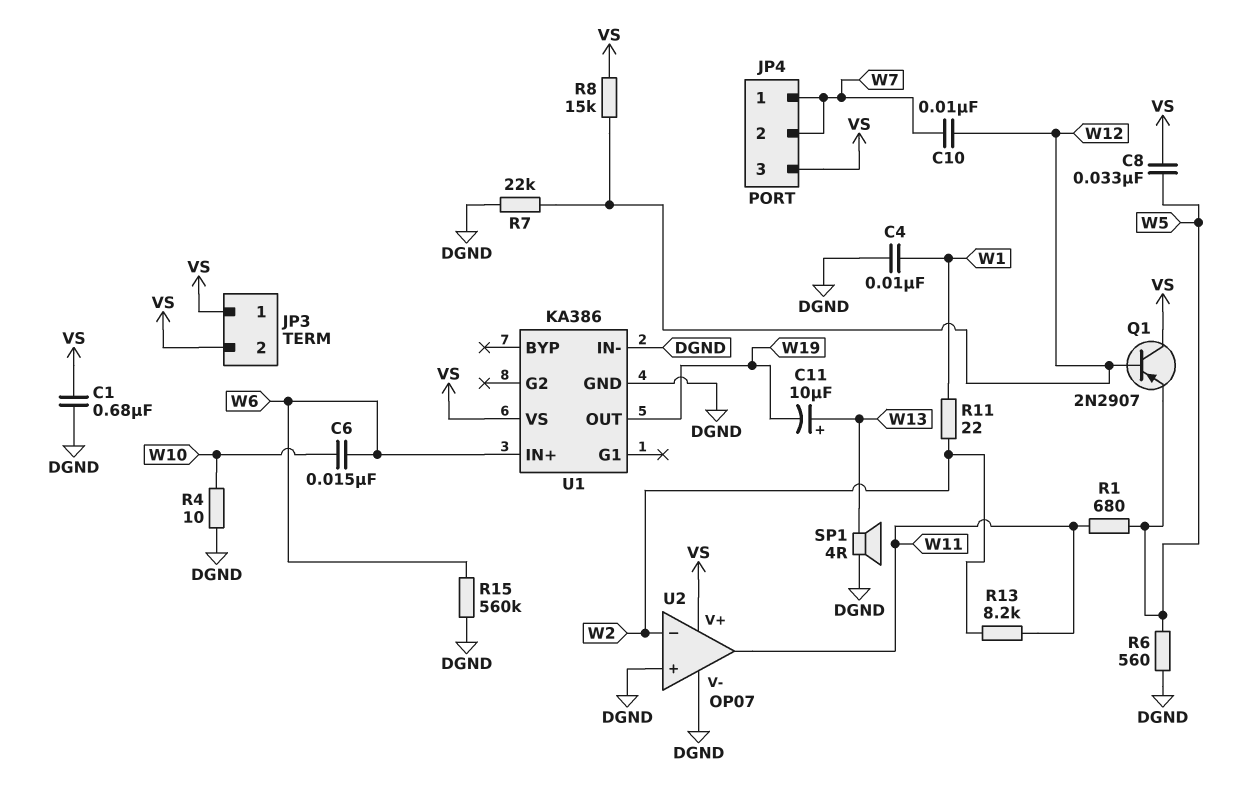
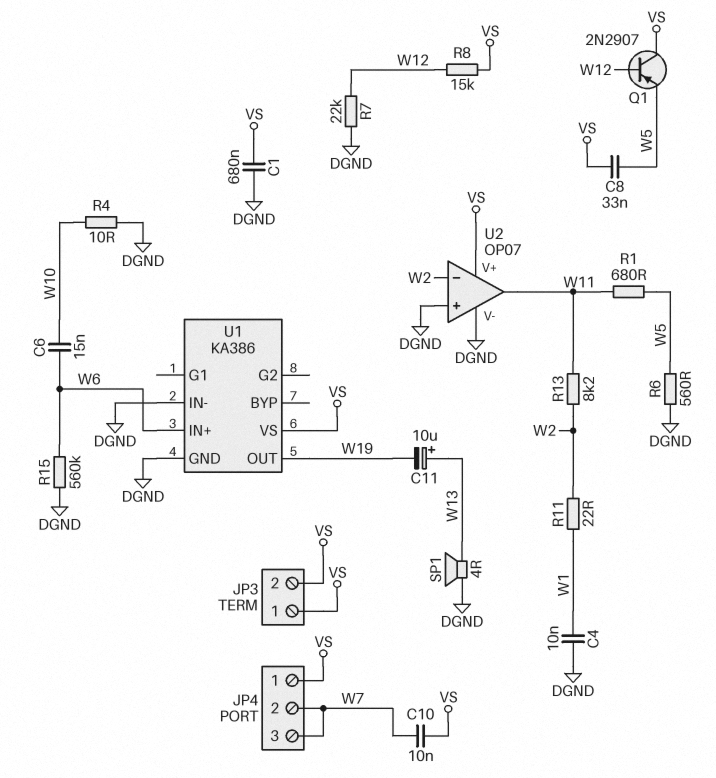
C10: 10nF (W7, W12) -> 10nF (VS, W7)
JP4 pin 1: W7 -> VS
JP4 pin 3: VS -> W7

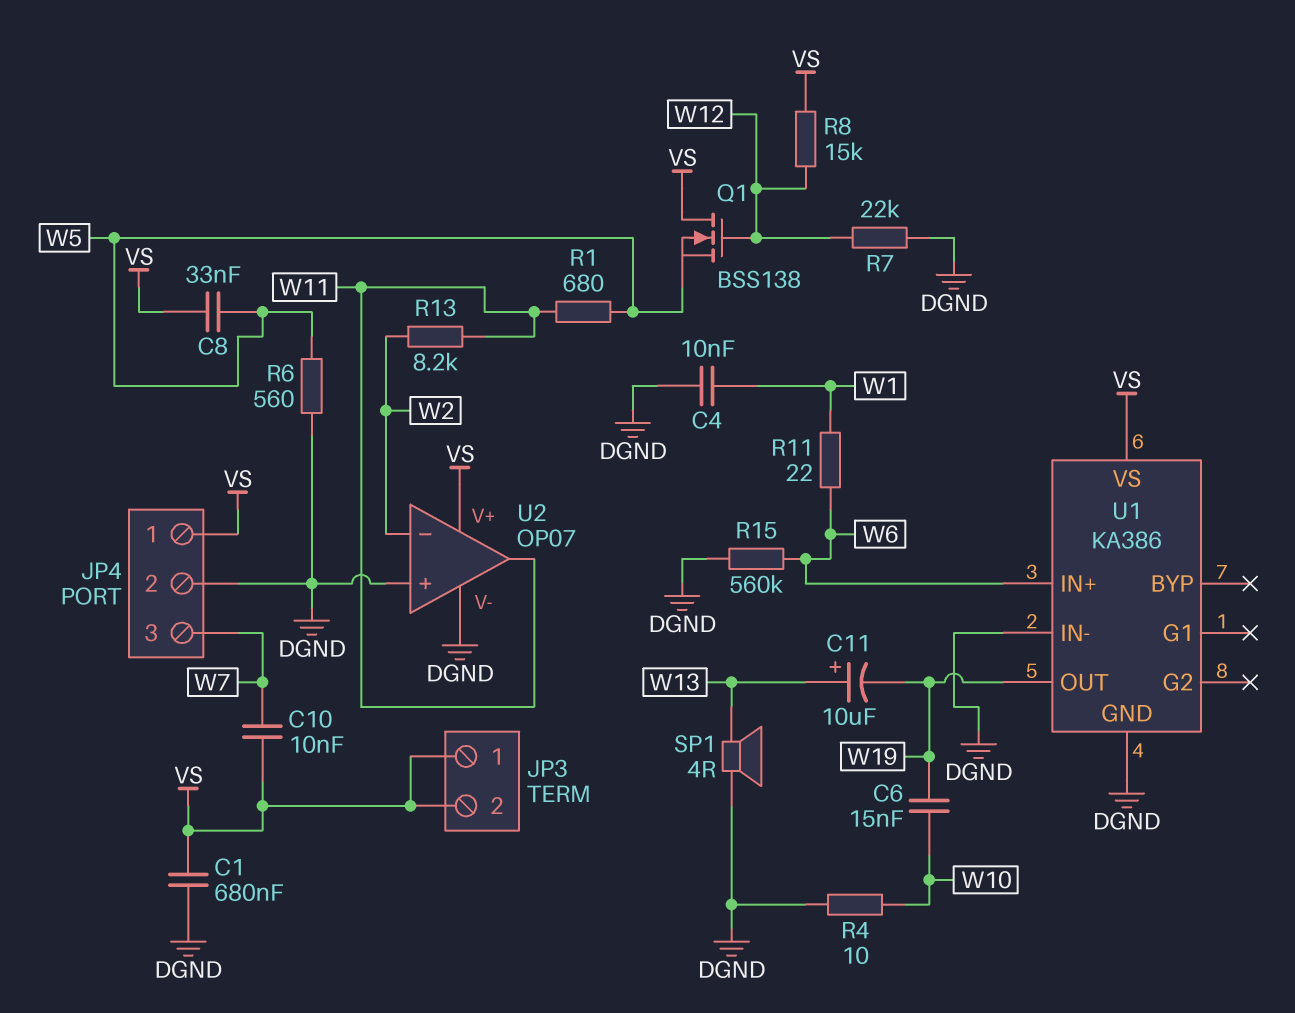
C6: 15nF (W6, W10) -> 15nF (W10, W19)
JP4 pin 2: W7 -> DGND
Q1: PNP 2N2907 (B W12, C VS, E W5) -> NMOS BSS138 (G W12, D VS, S W5)
R11: 22 (W1, W2) -> 22 (W1, W6)

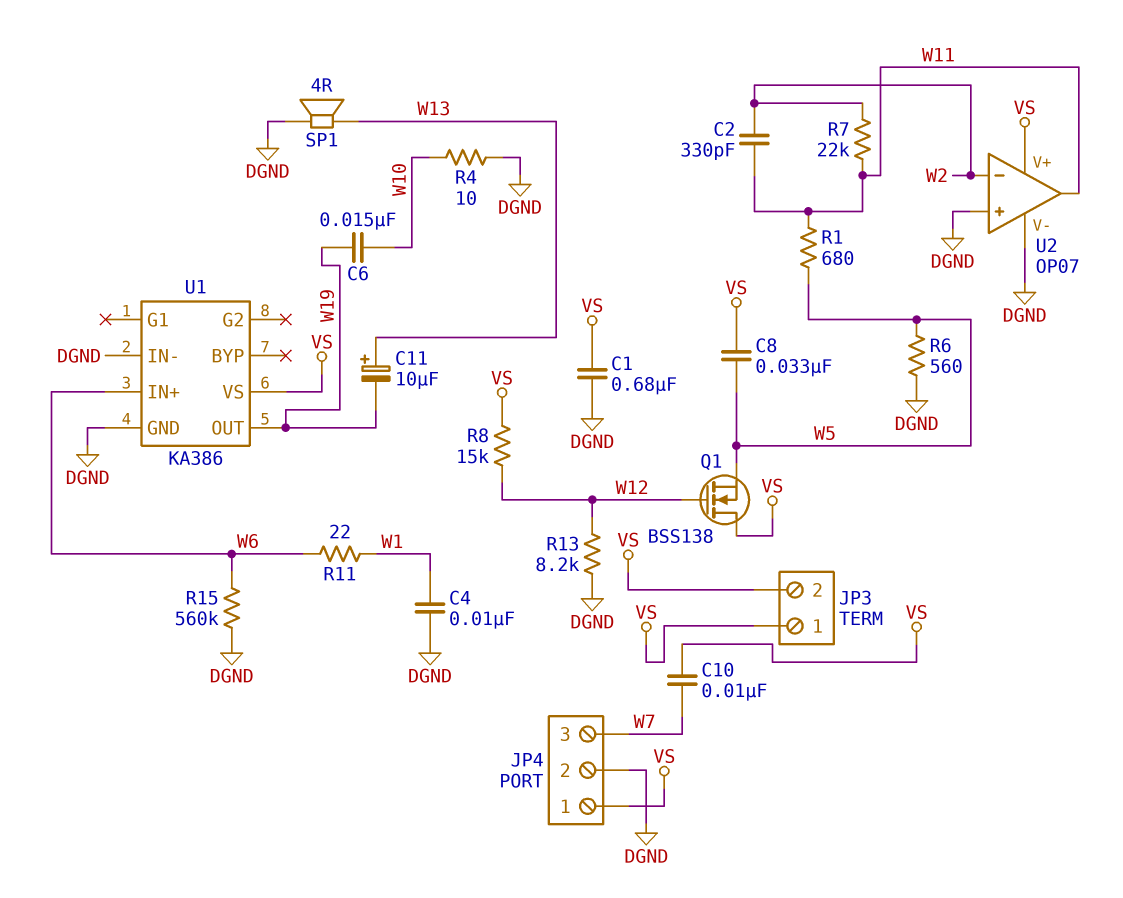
C2: none -> 330pF (W2, W11)
R7: 22k (DGND, W12) -> 22k (W2, W11)
R13: 8.2k (W2, W11) -> 8.2k (DGND, W12)

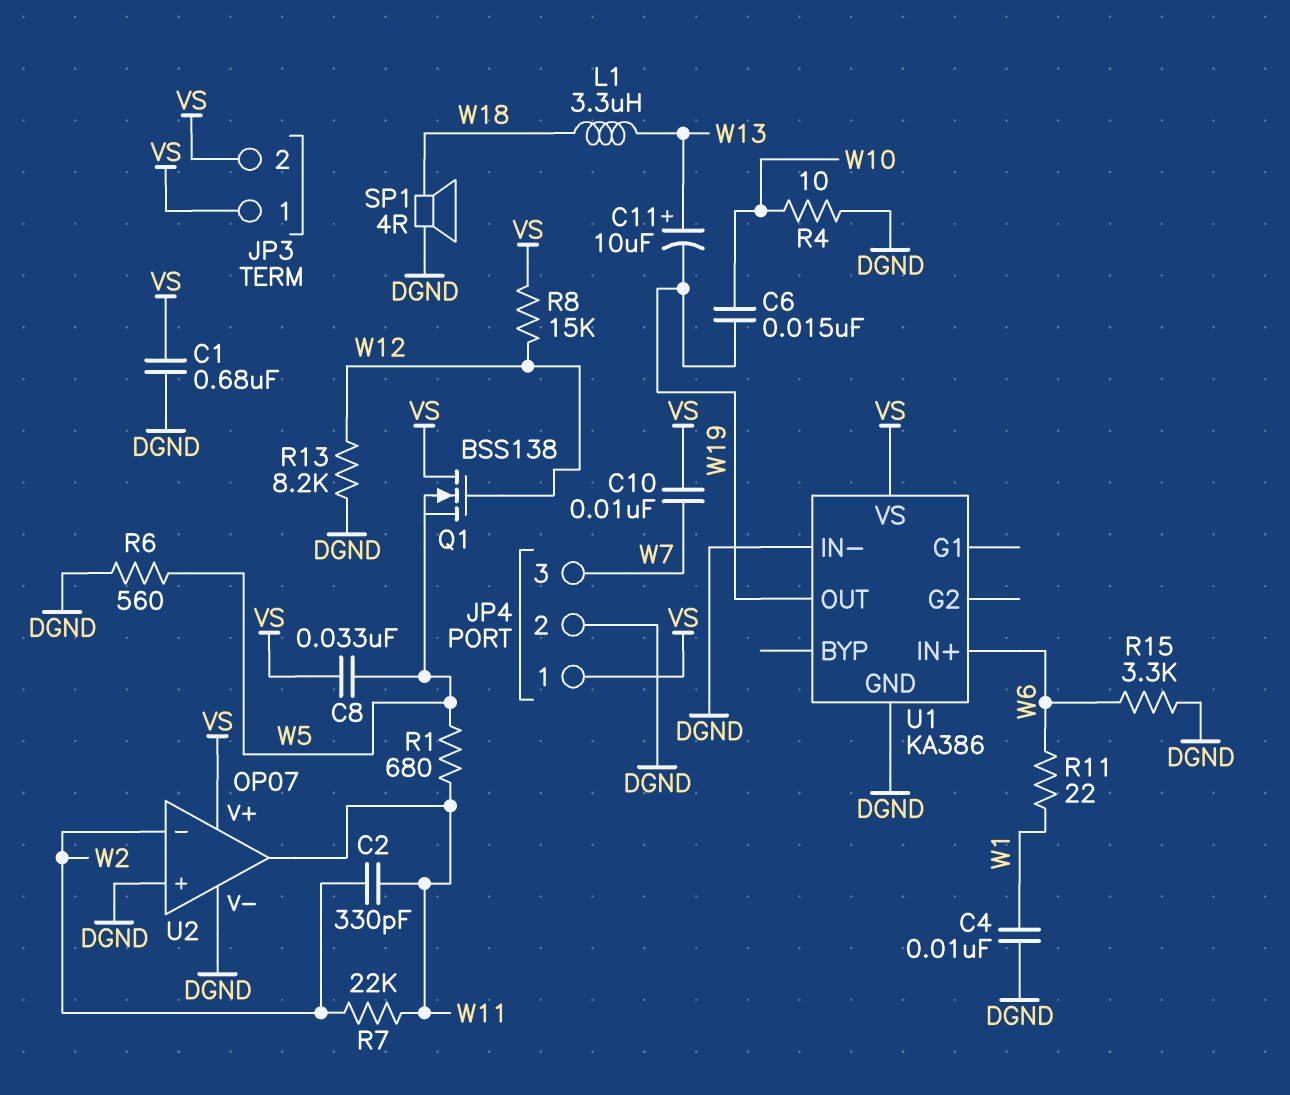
L1: none -> 3.3uH (W13, W18)
R15: 560k (DGND, W6) -> 3.3k (DGND, W6)
SP1: speaker 4R (DGND, W13) -> speaker 4R (DGND, W18)

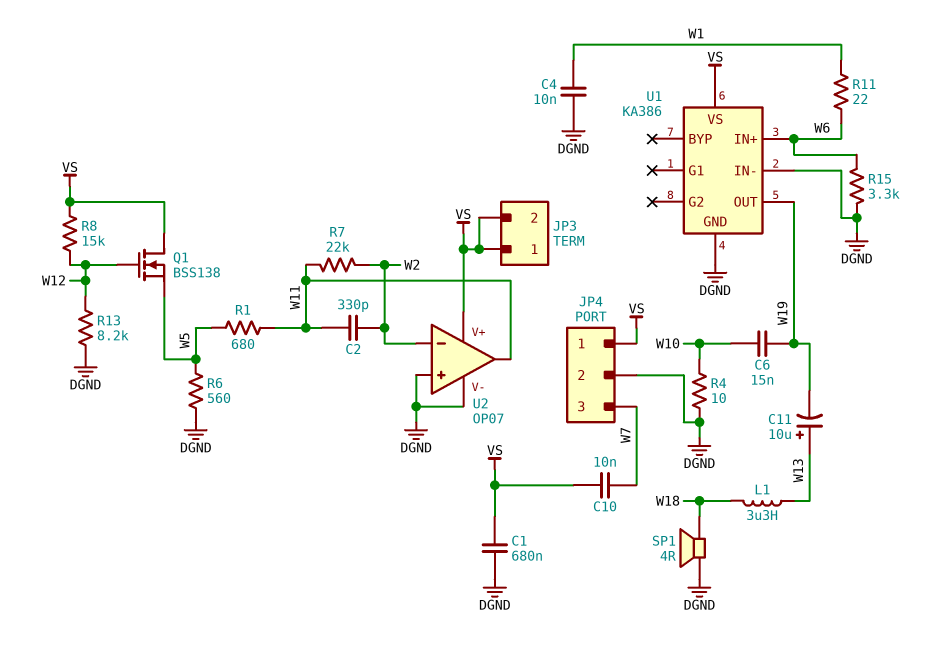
C8: 33nF (VS, W5) -> none

